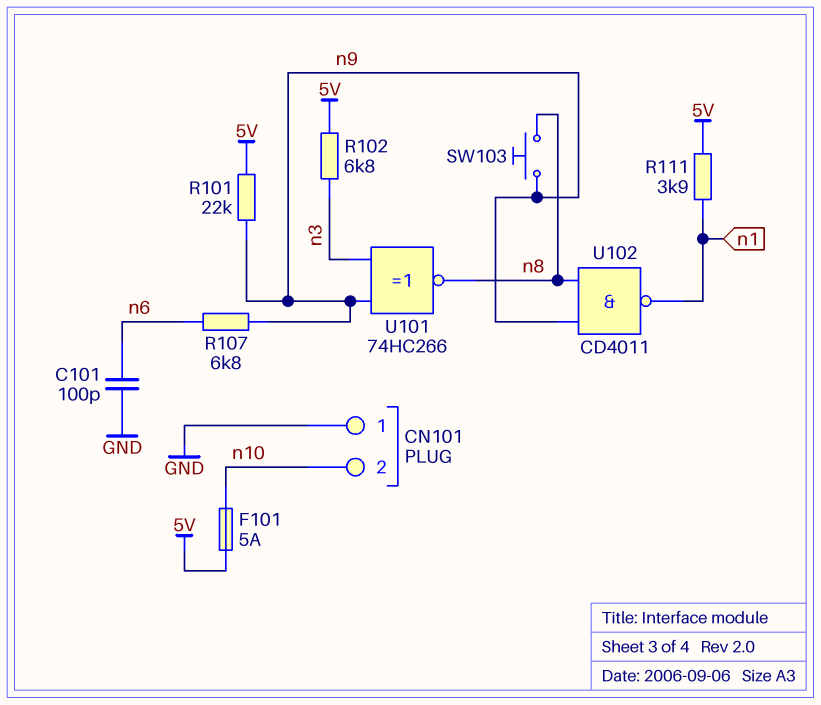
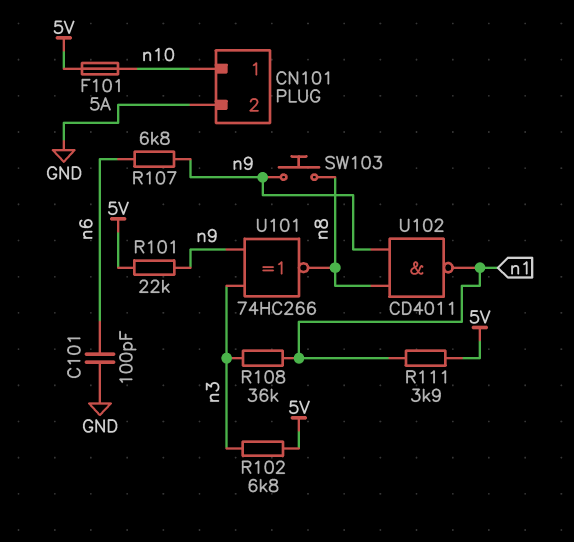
CN101 pin 1: GND -> n10
CN101 pin 2: n10 -> GND
R108: none -> 36k (n1, n3)

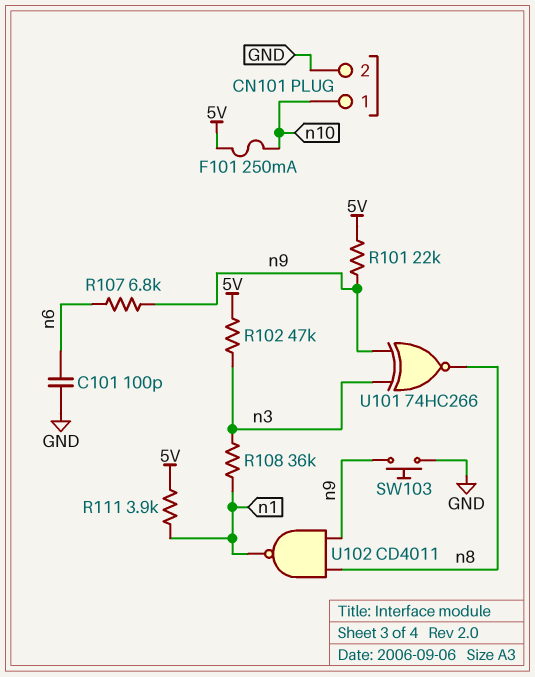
F101: 5A (5V, n10) -> 250mA (5V, n10)
R102: 6.8k (5V, n3) -> 47k (5V, n3)
SW103: button (n8, n9) -> button (GND, n9)

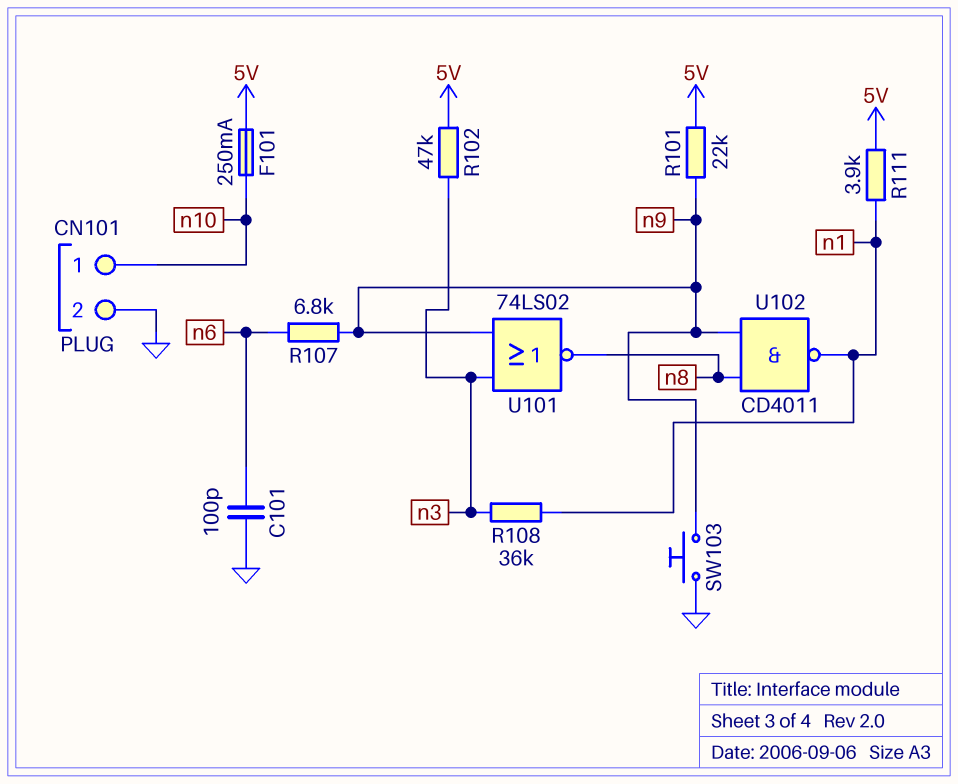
U101: XNOR 74HC266 (in n3, in n9, out n8) -> NOR 74LS02 (in n3, in n9, out n8)

